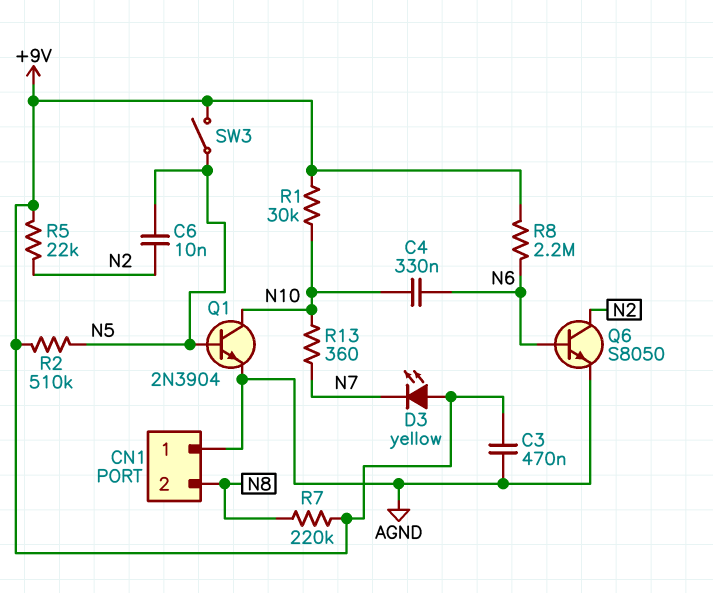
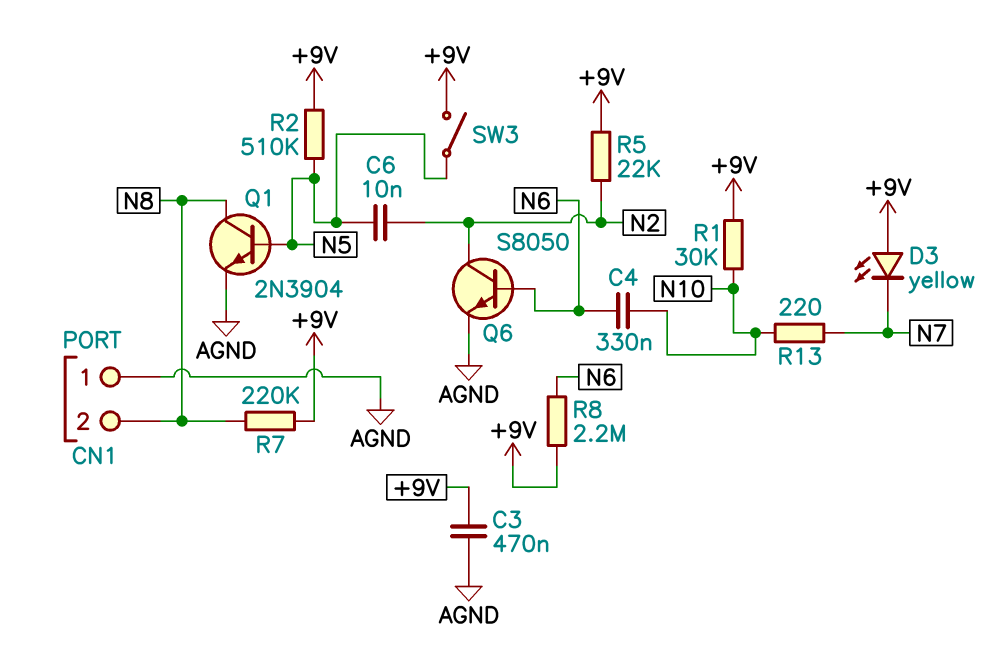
Q1: NPN 2N3904 (B N5, C N10, E AGND) -> NPN 2N3904 (B N5, C N8, E AGND)
R13: 360 (N7, N10) -> 220 (N7, N10)

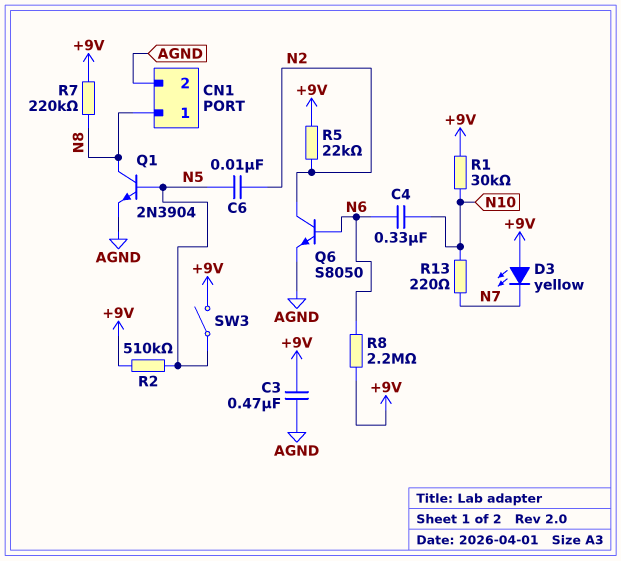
CN1 pin 1: AGND -> N8
CN1 pin 2: N8 -> AGND

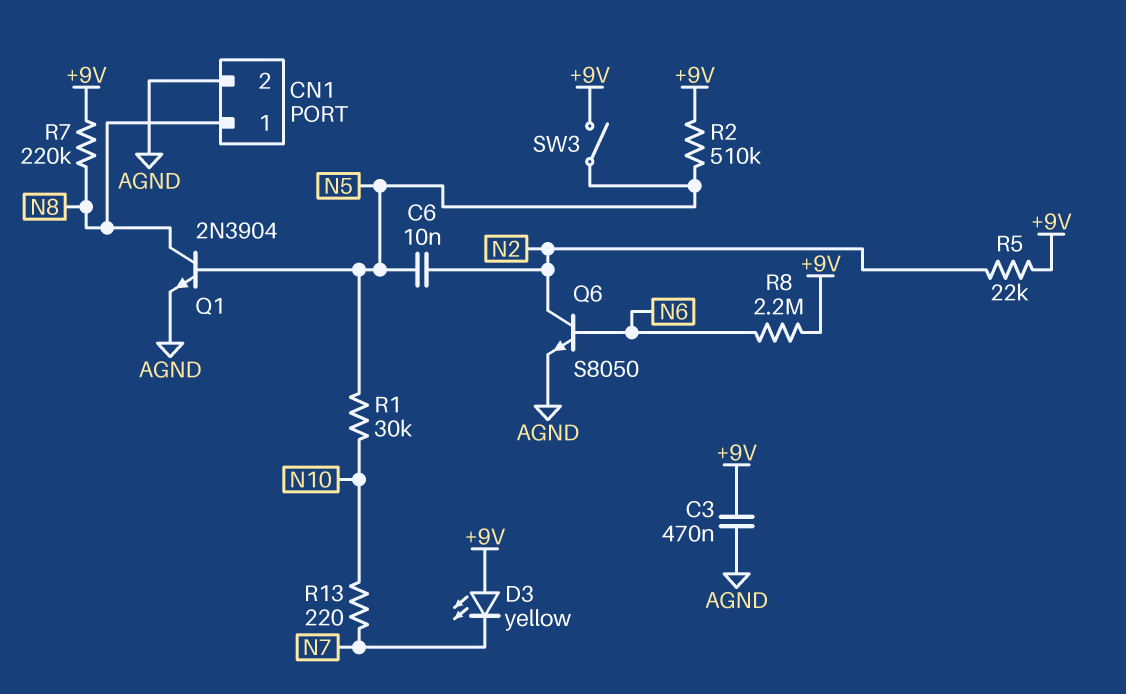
C4: 330nF (N6, N10) -> none
R1: 30k (+9V, N10) -> 30k (N5, N10)

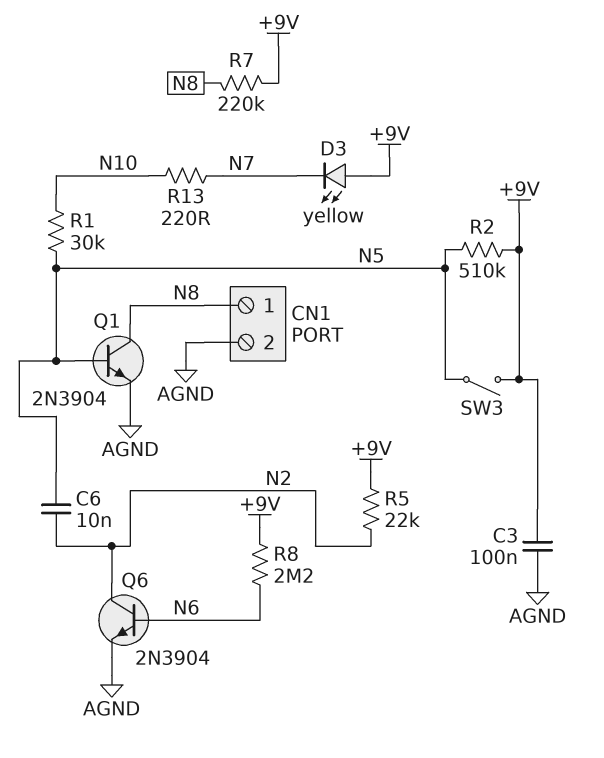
C3: 470nF (+9V, AGND) -> 100nF (+9V, AGND)
Q6: NPN S8050 (B N6, C N2, E AGND) -> NPN 2N3904 (B N6, C N2, E AGND)

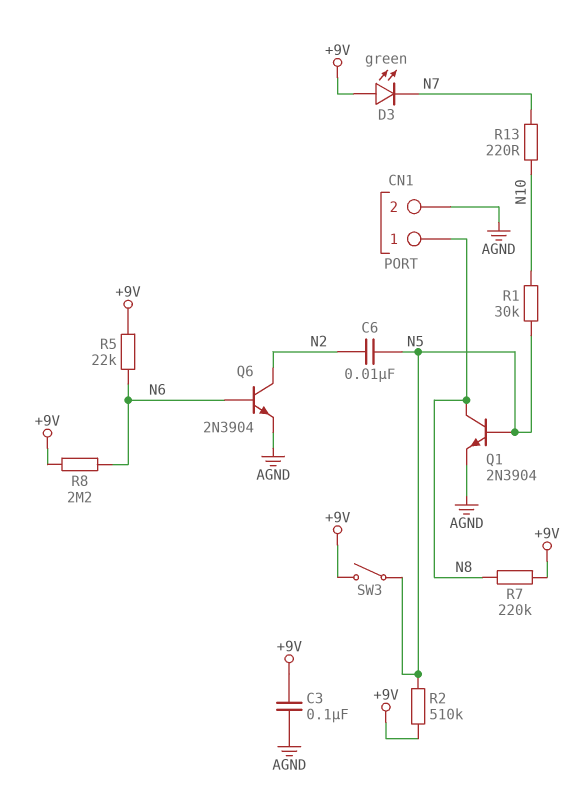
D3: LED yellow (A +9V, K N7) -> LED green (A +9V, K N7)
R5: 22k (+9V, N2) -> 22k (+9V, N6)

